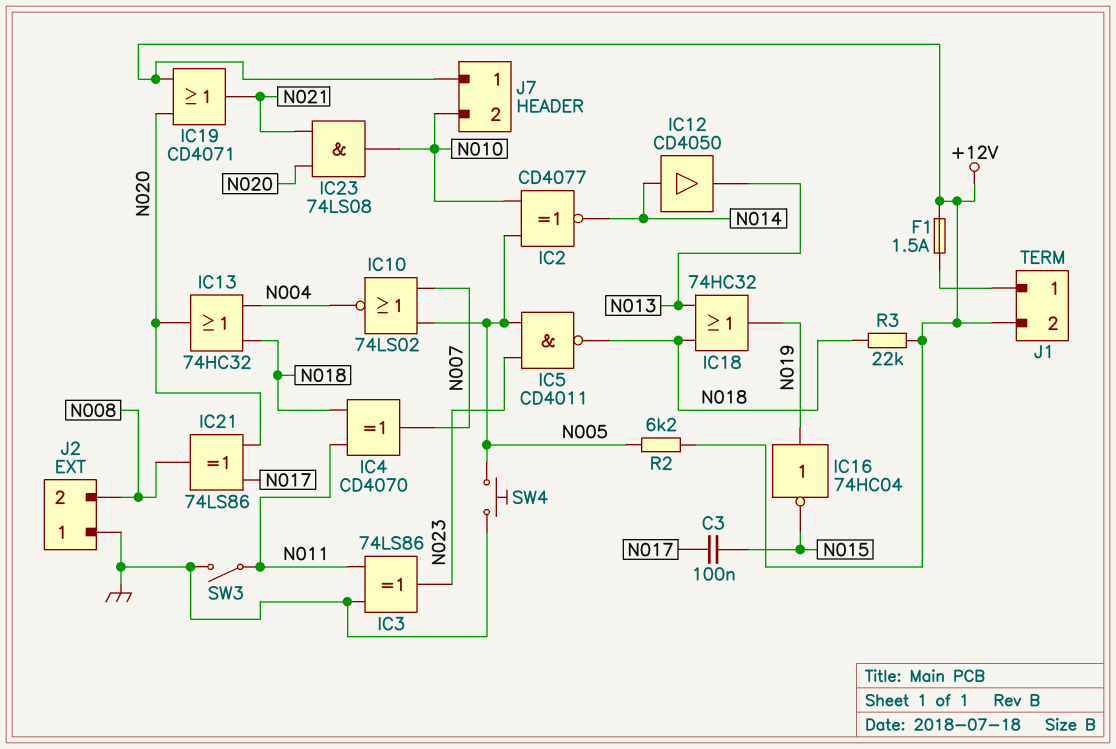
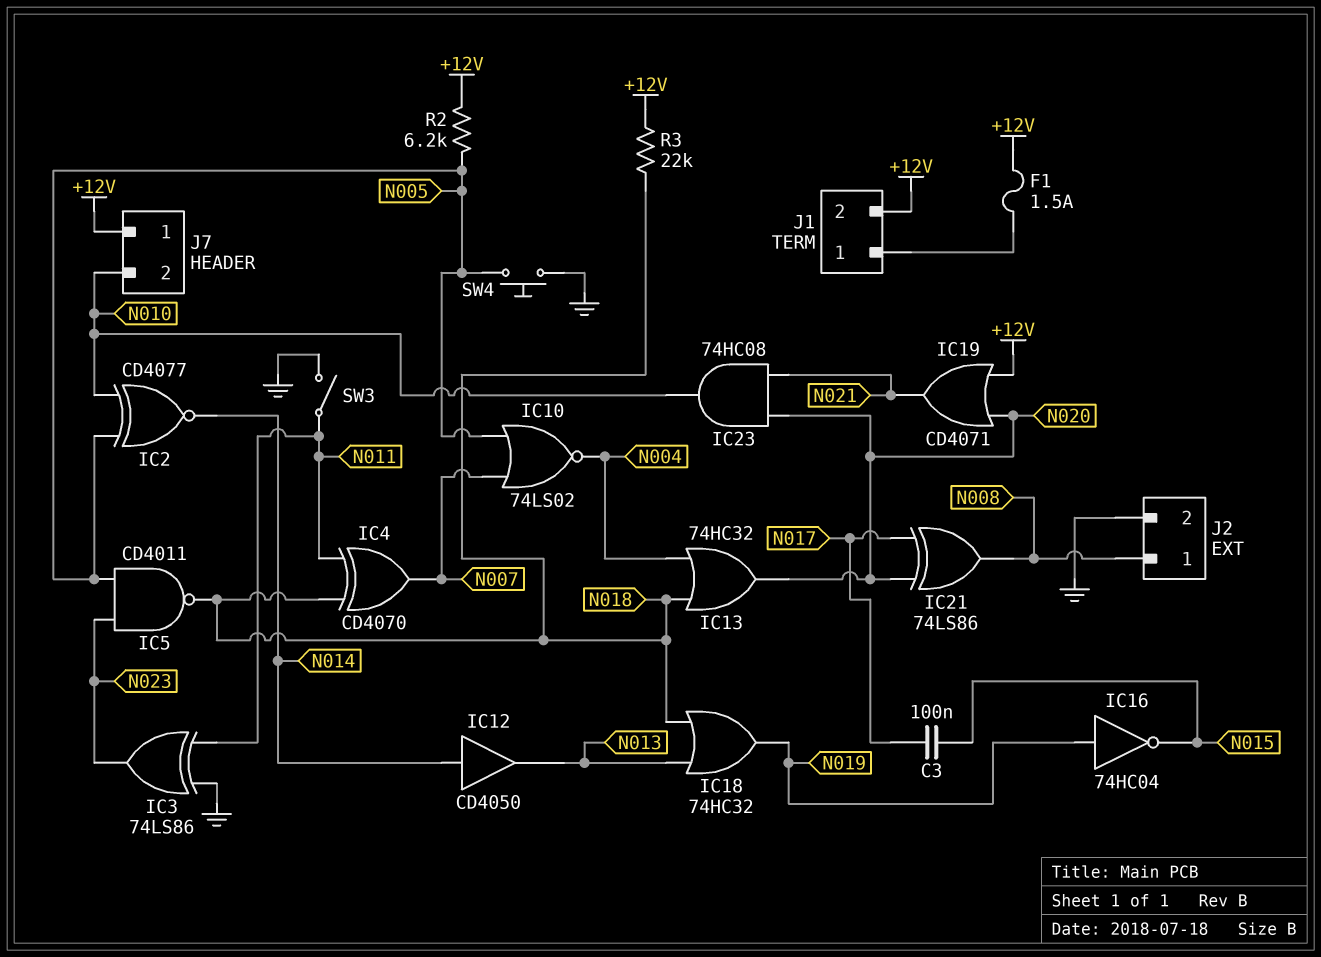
IC23: AND 74LS08 (in N020, in N021, out N010) -> AND 74HC08 (in N020, in N021, out N010)
J2 pin 1: GND -> N008
J2 pin 2: N008 -> GND

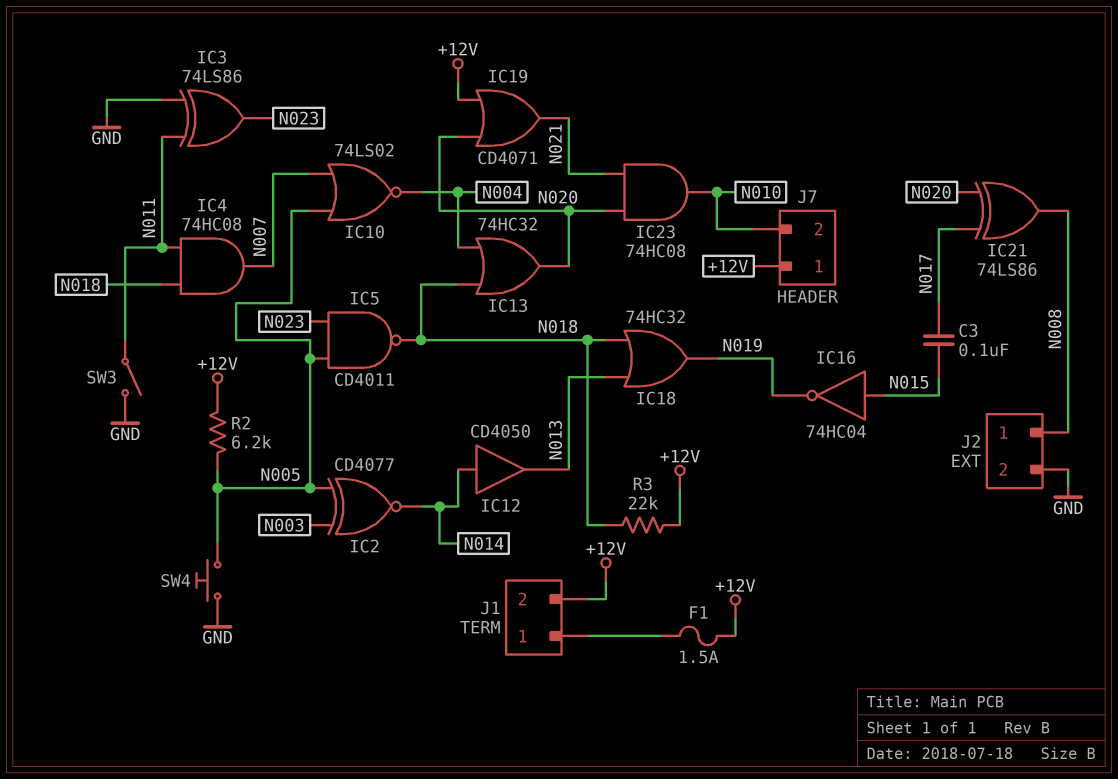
IC2: XNOR CD4077 (in N005, in N010, out N014) -> XNOR CD4077 (in N003, in N005, out N014)
IC4: XOR CD4070 (in N011, in N018, out N007) -> AND 74HC08 (in N011, in N018, out N007)
IC16: NOT 74HC04 (in N019, out N015) -> NOT 74HC04 (in N015, out N019)

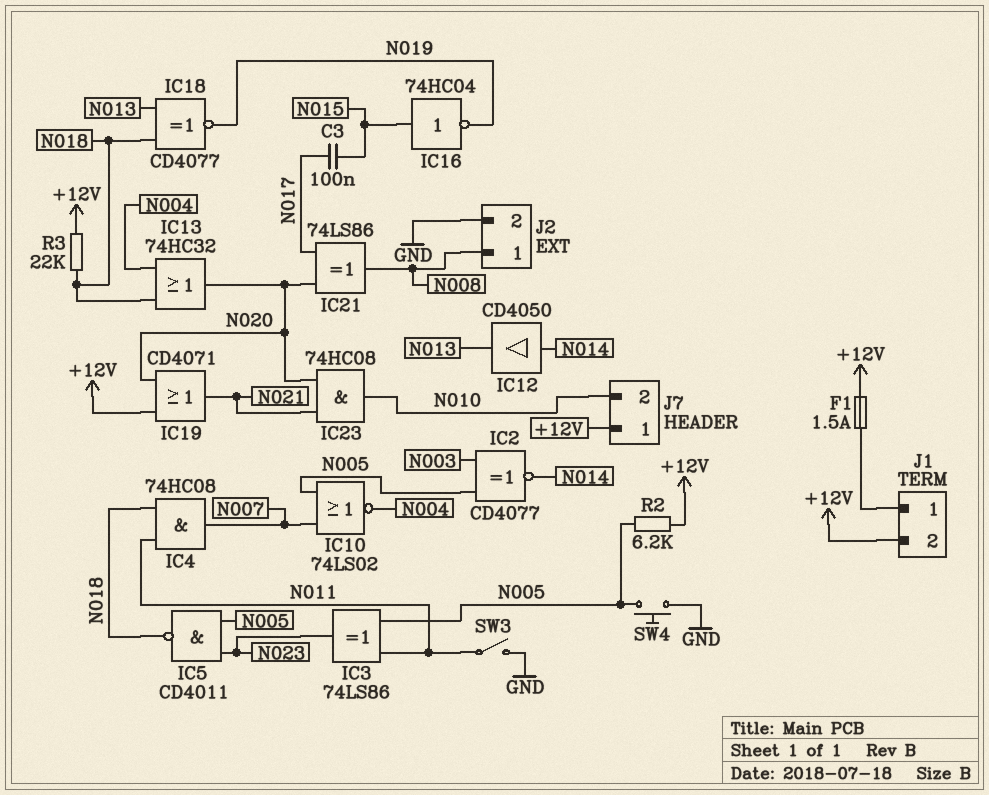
IC3: XOR 74LS86 (in GND, in N011, out N023) -> XOR 74LS86 (in N005, in N011, out N023)
IC18: OR 74HC32 (in N013, in N018, out N019) -> XNOR CD4077 (in N013, in N018, out N019)

